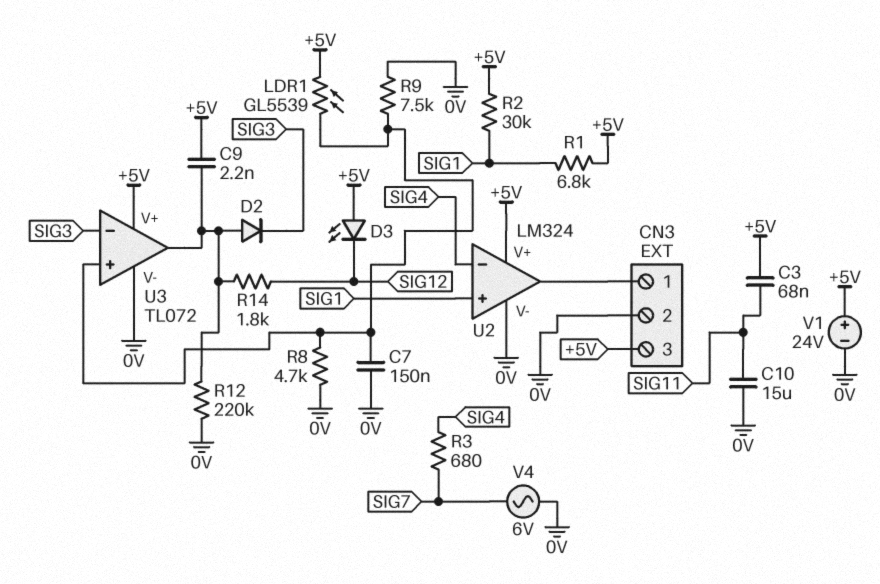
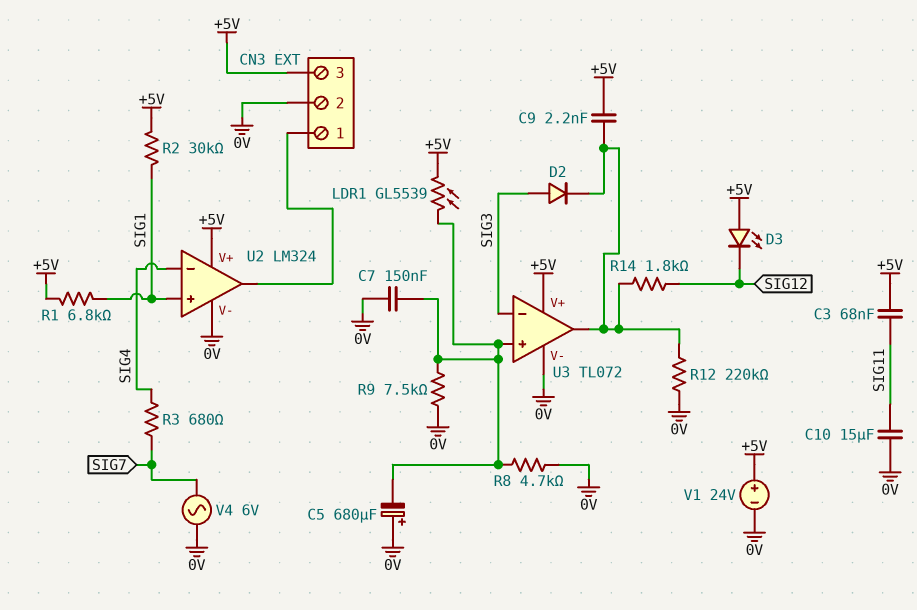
C5: none -> 680uF (plus 0V, minus U3/in+)
D2: diode (A U3/out, K SIG3) -> diode (A SIG3, K U3/out)

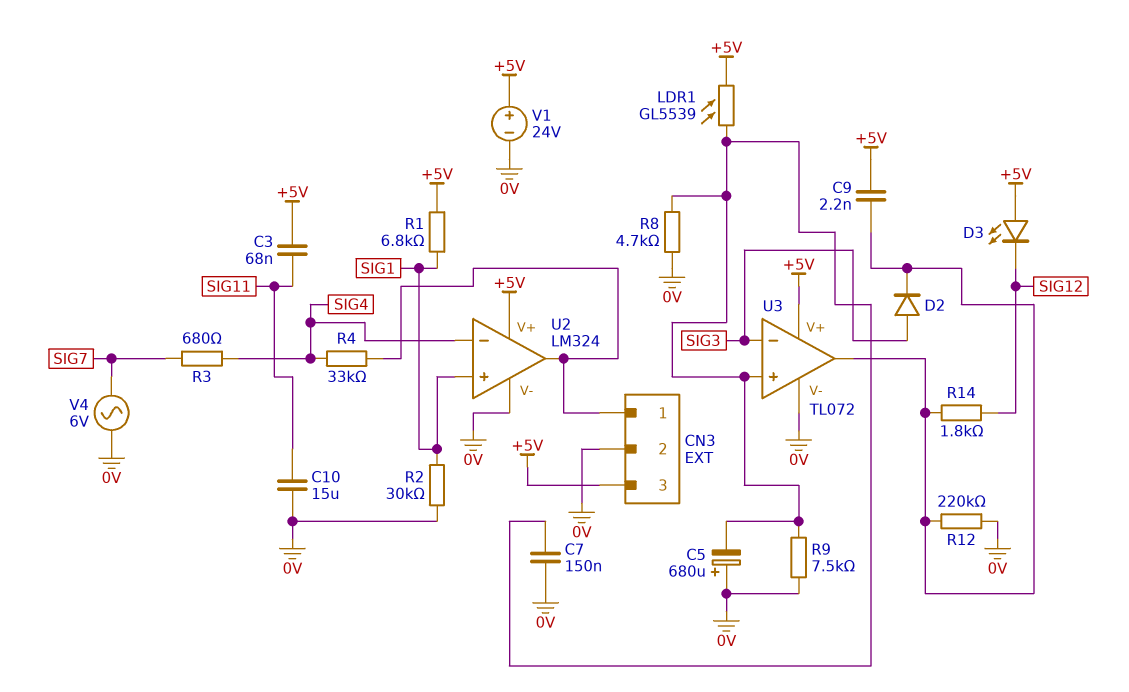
R2: 30k (+5V, SIG1) -> 30k (0V, SIG1)
R4: none -> 33k (CN3/1, SIG4)

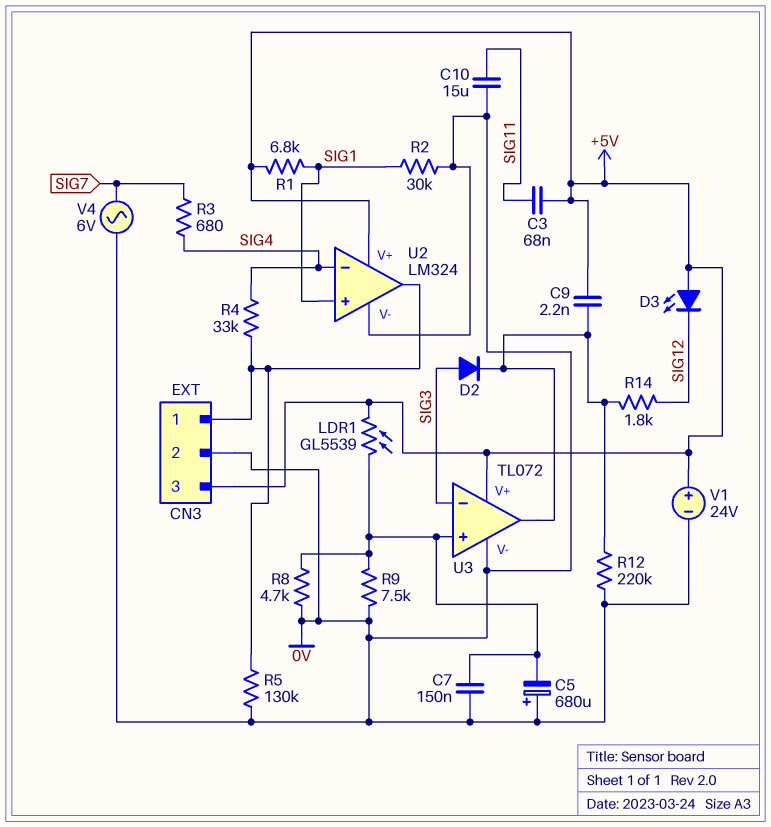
R5: none -> 130k (0V, CN3/1)

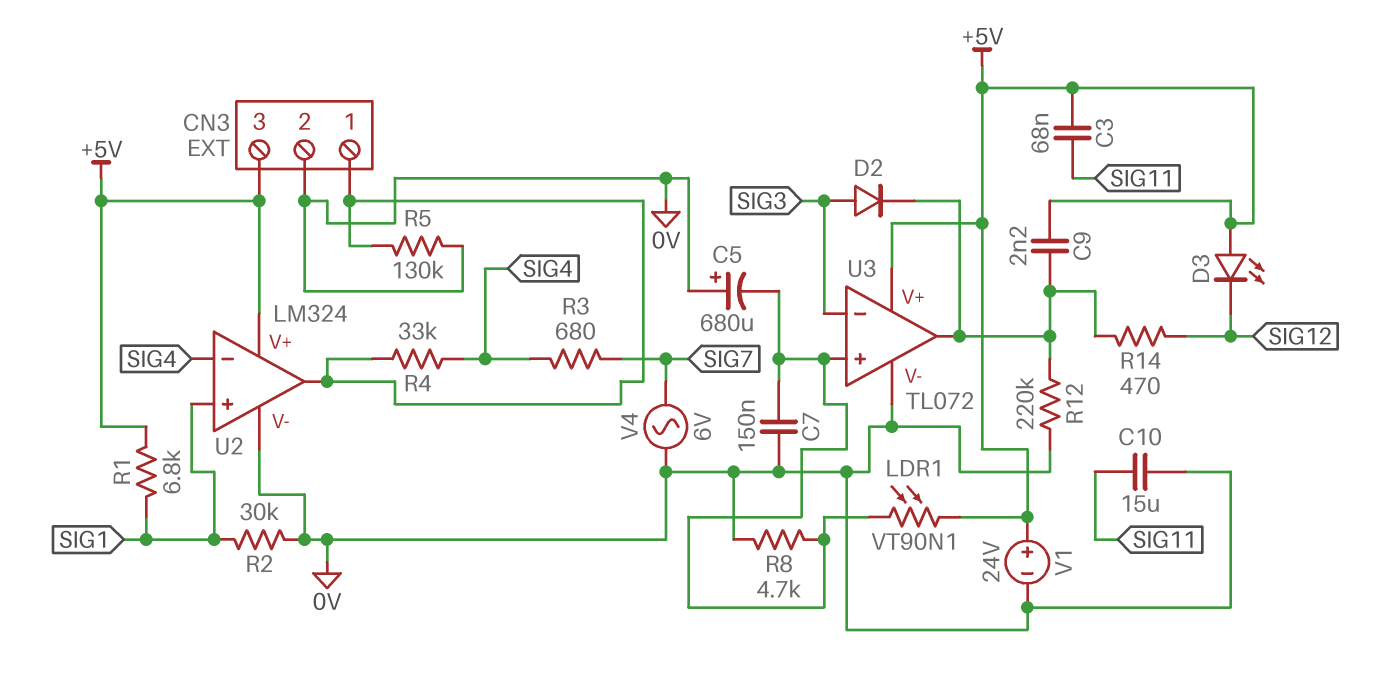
LDR1: GL5539 (+5V, U3/in+) -> VT90N1 (+5V, U3/in+)
R9: 7.5k (0V, U3/in+) -> none
R14: 1.8k (SIG12, U3/out) -> 470 (SIG12, U3/out)

